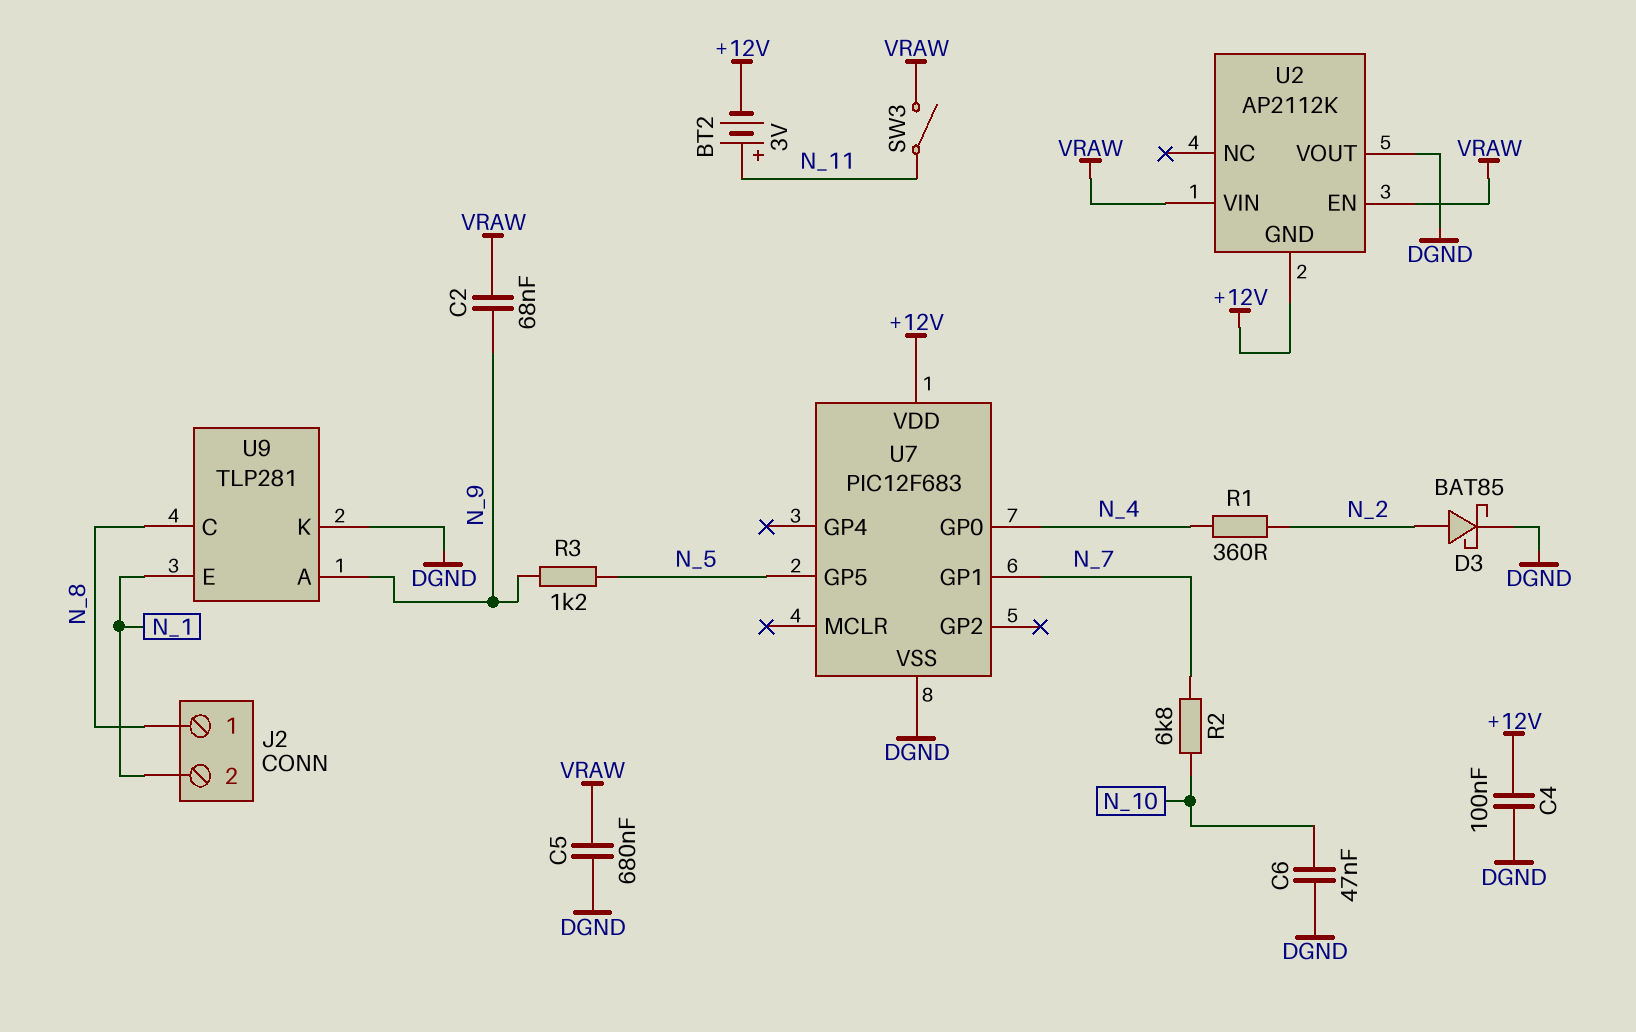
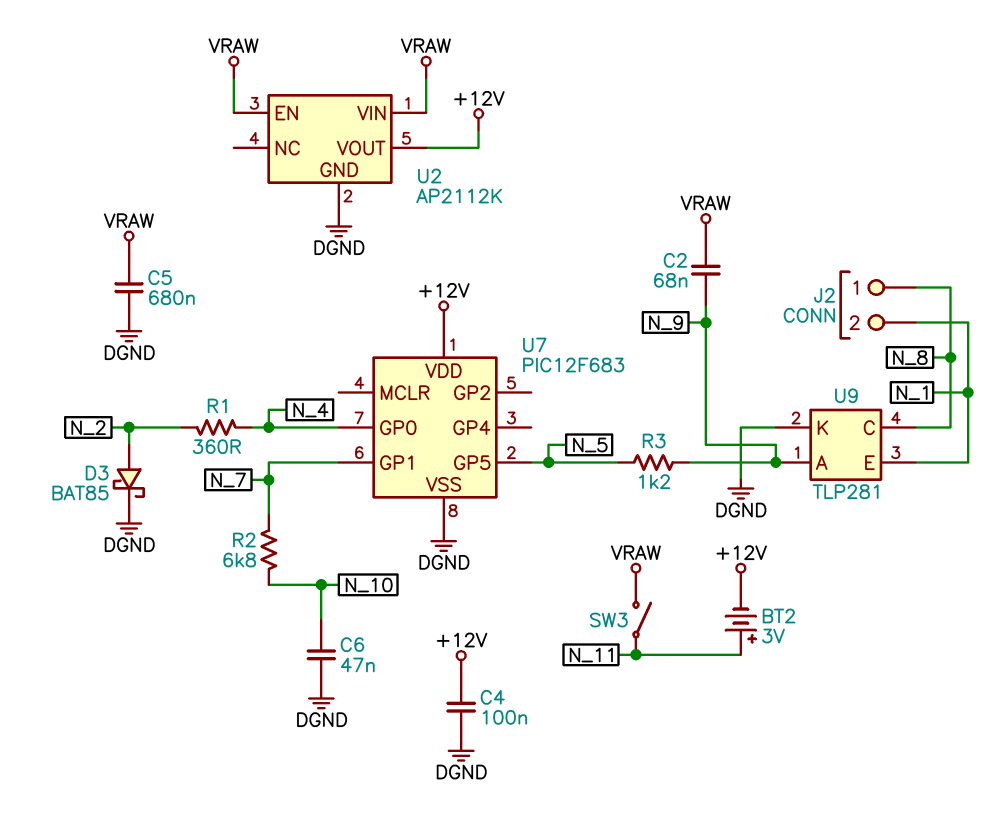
U2 pin GND: +12V -> DGND
U2 pin VOUT: DGND -> +12V

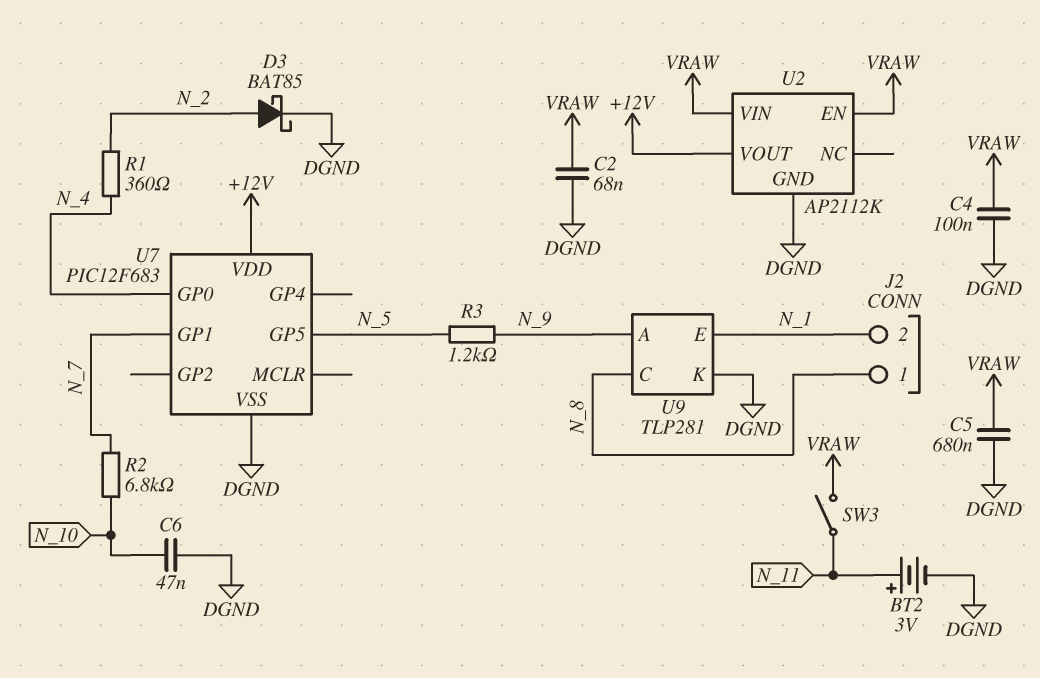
BT2: 3V (plus N_11, minus +12V) -> 3V (plus N_11, minus DGND)
C2: 68nF (N_9, VRAW) -> 68nF (DGND, VRAW)
C4: 100nF (+12V, DGND) -> 100nF (DGND, VRAW)

